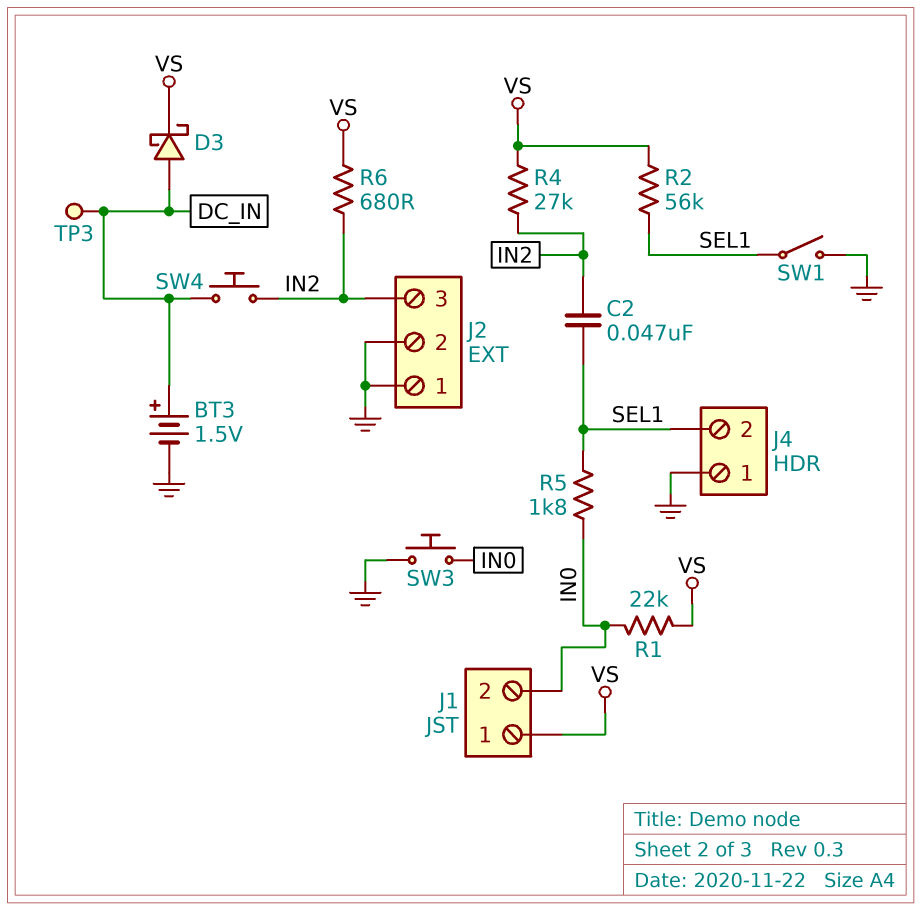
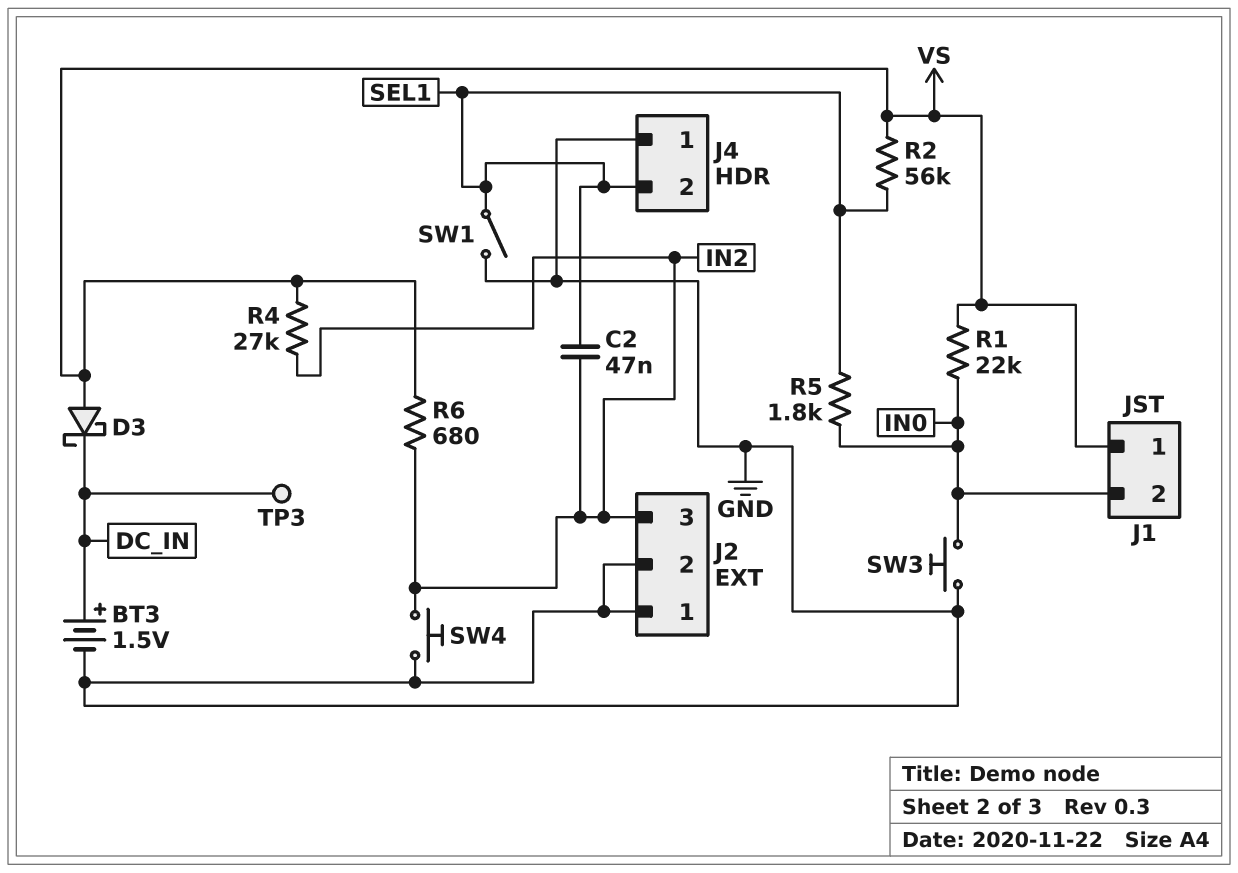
D3: schottky (A DC_IN, K VS) -> schottky (A VS, K DC_IN)
SW4: button (DC_IN, IN2) -> button (GND, IN2)

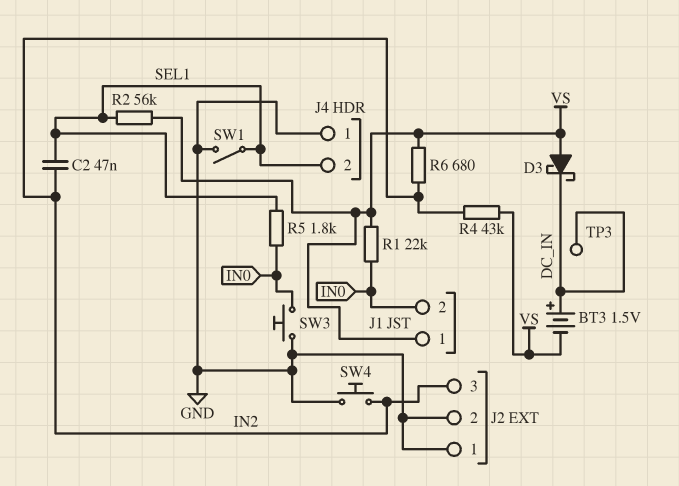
BT3: 1.5V (plus DC_IN, minus GND) -> 1.5V (plus DC_IN, minus VS)
R4: 27k (IN2, VS) -> 43k (IN2, VS)

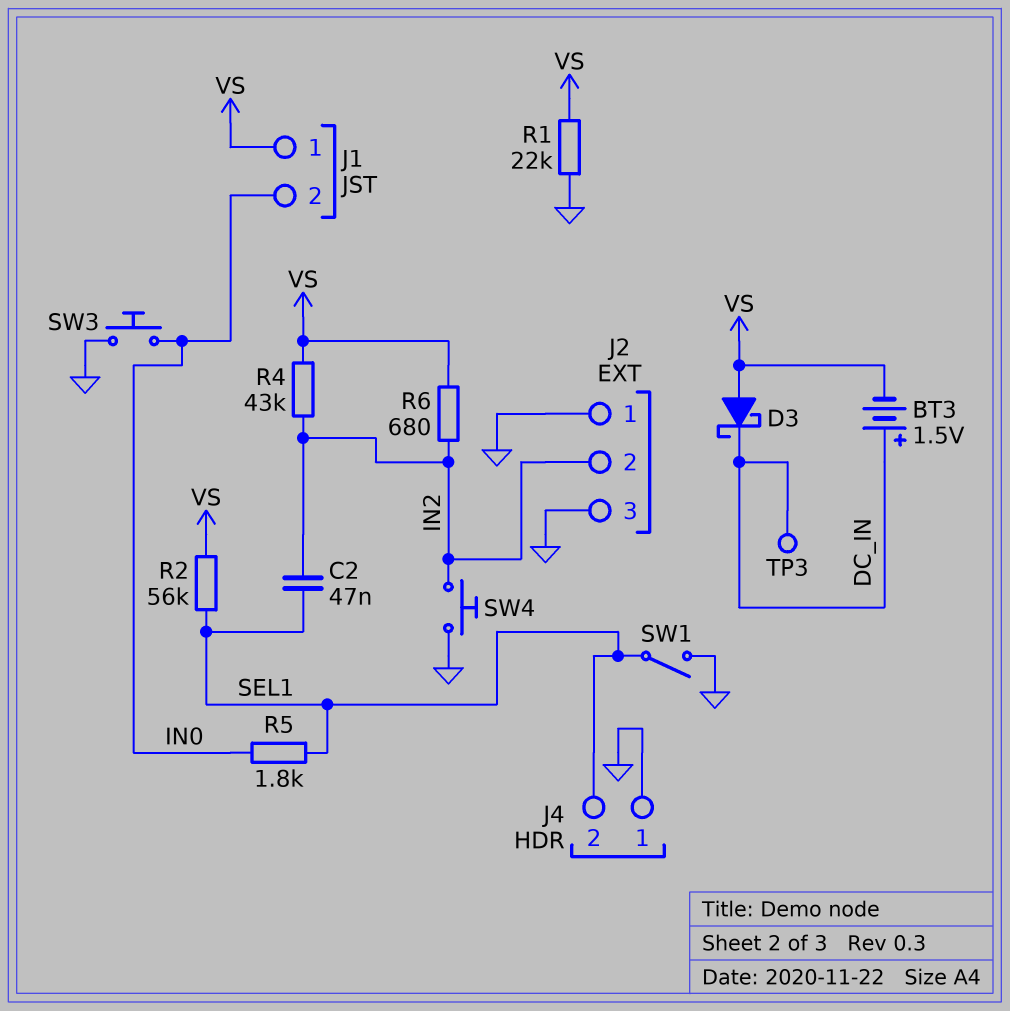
J2 pin 2: GND -> IN2
J2 pin 3: IN2 -> GND
R1: 22k (IN0, VS) -> 22k (GND, VS)

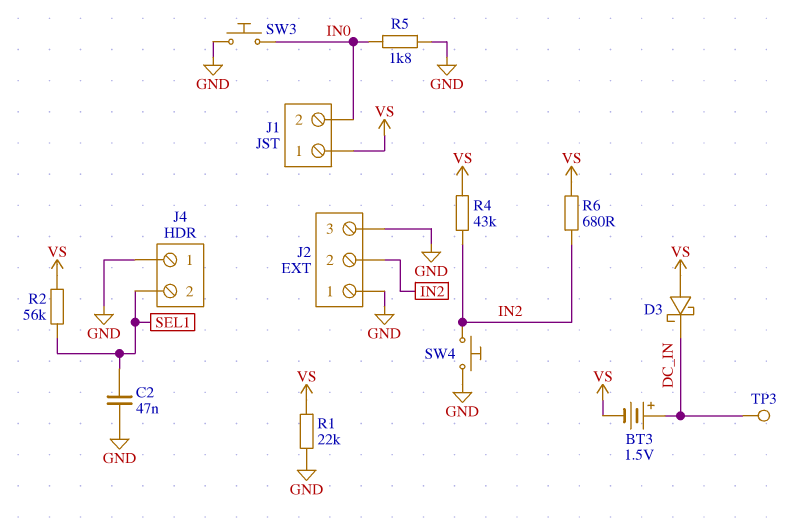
C2: 47nF (IN2, SEL1) -> 47nF (GND, SEL1)
R5: 1.8k (IN0, SEL1) -> 1.8k (GND, IN0)
SW1: switch (GND, SEL1) -> none

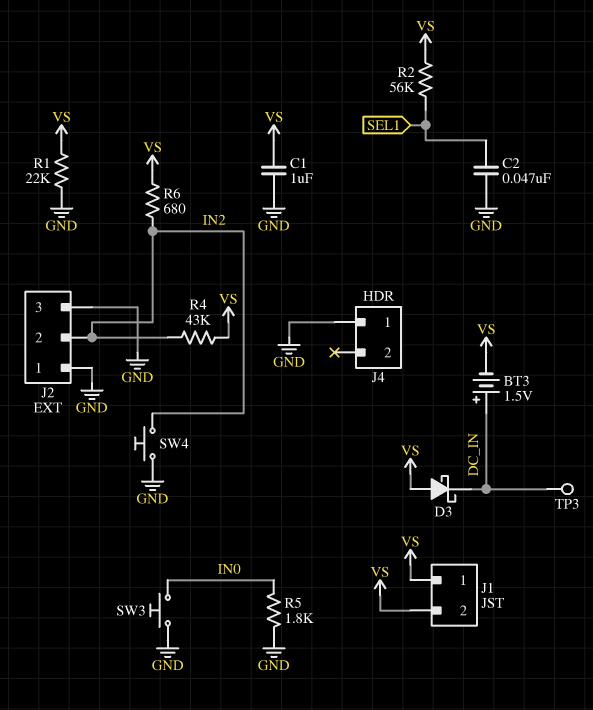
C1: none -> 1uF (GND, VS)
J1 pin 2: IN0 -> VS
J4 pin 2: SEL1 -> none

